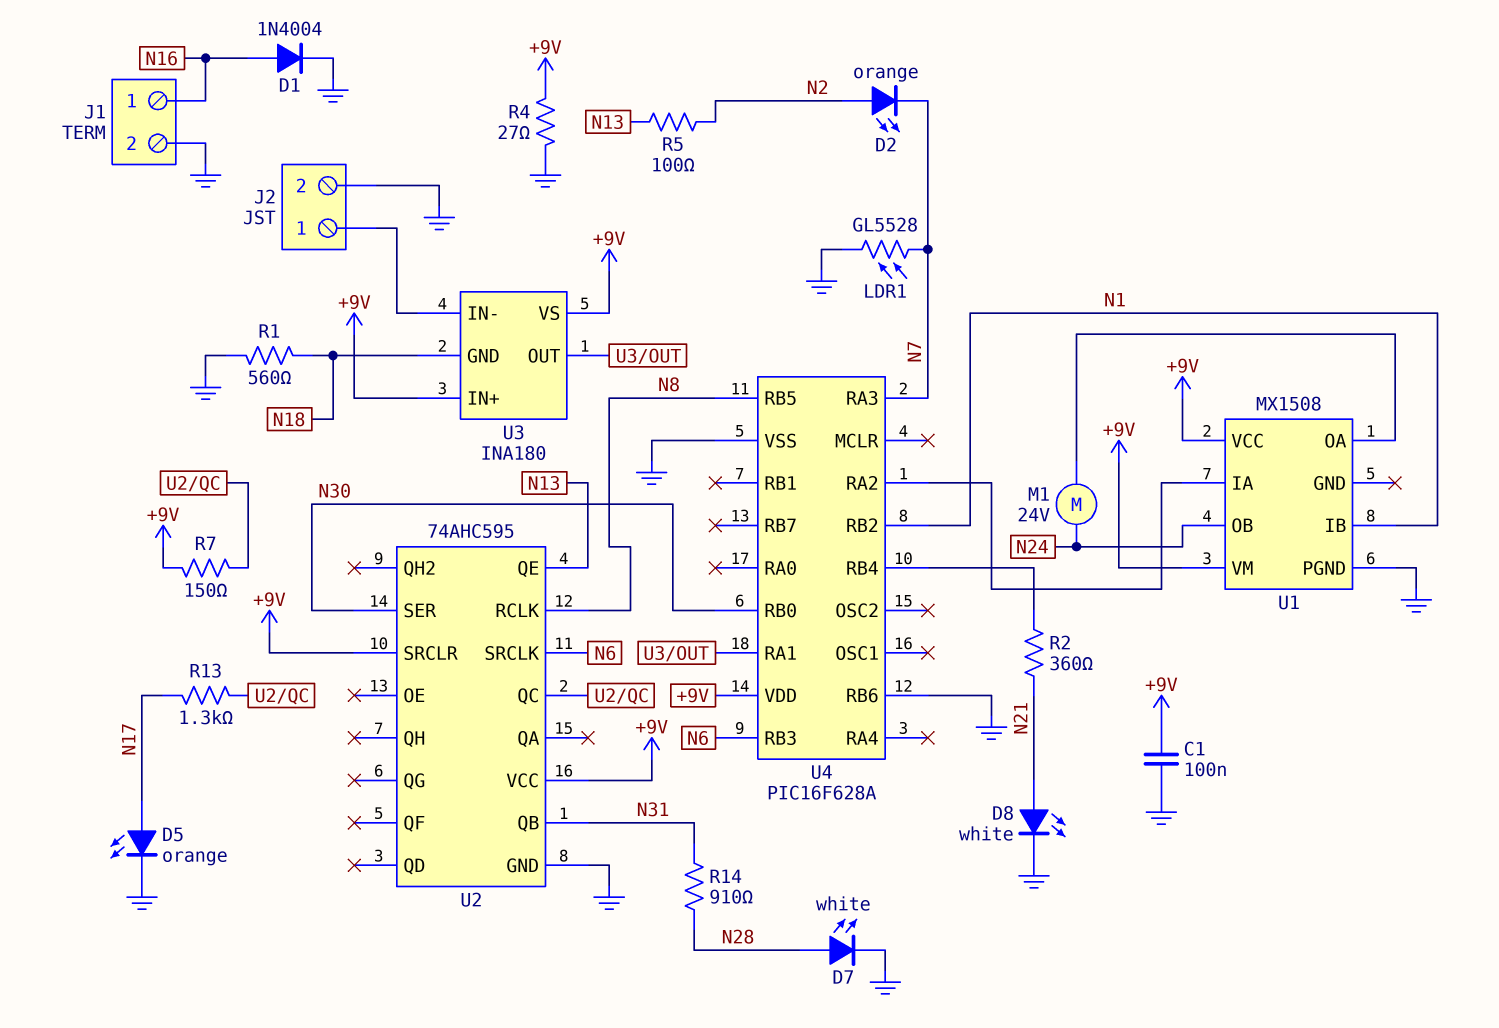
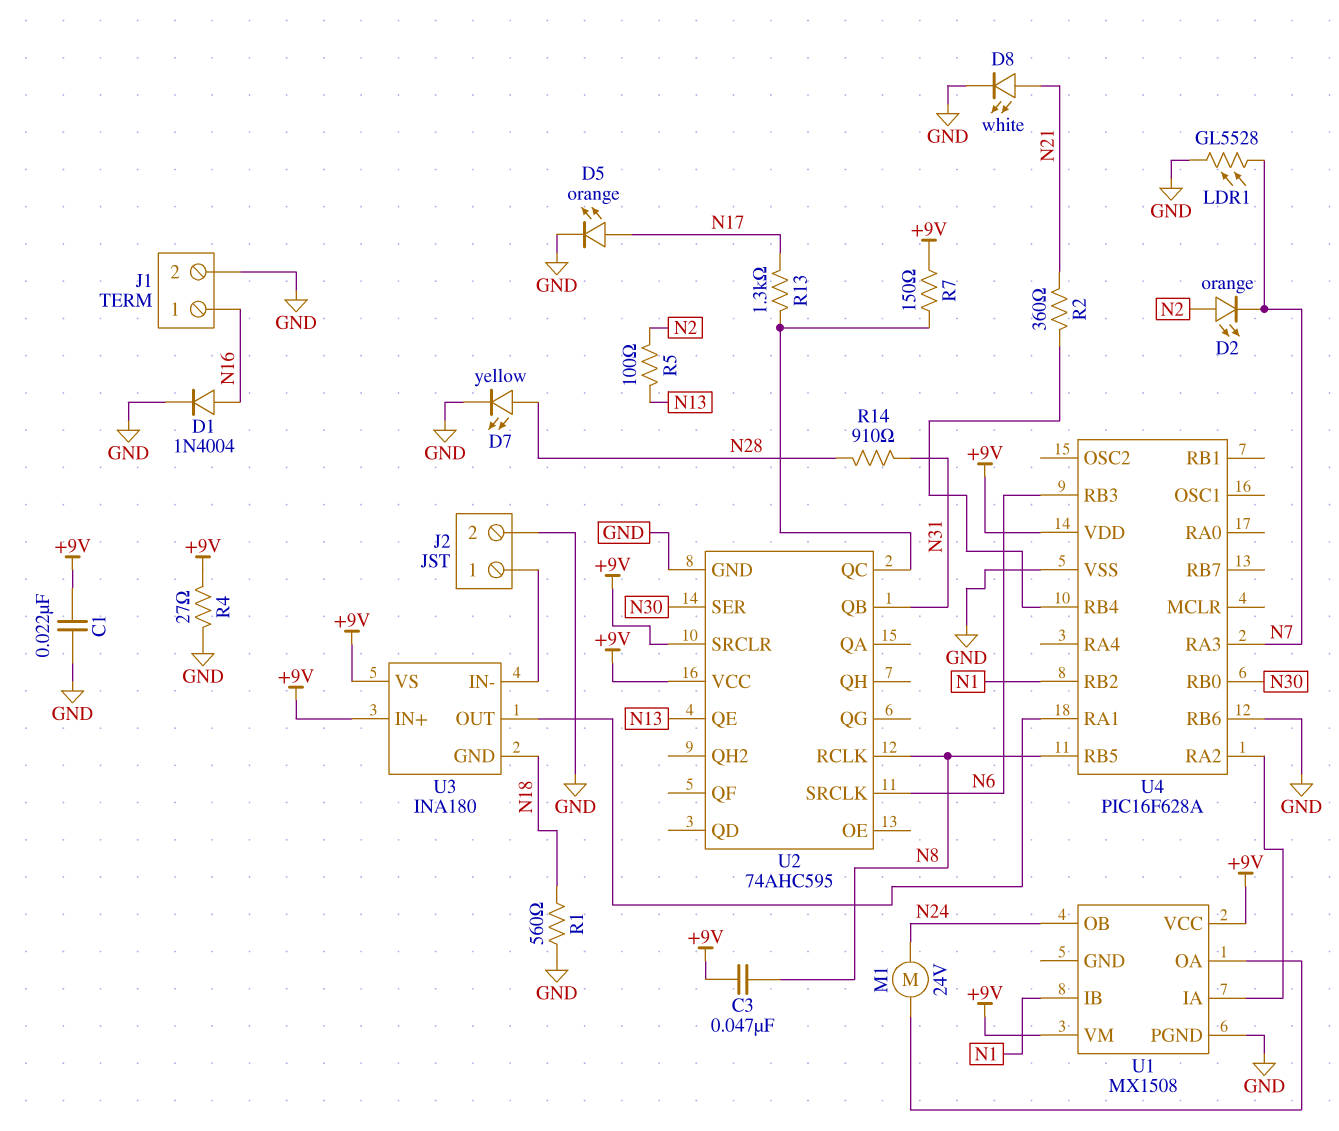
C1: 100nF (+9V, GND) -> 22nF (+9V, GND)
C3: none -> 47nF (+9V, N8)
D7: LED white (A N28, K GND) -> LED yellow (A N28, K GND)

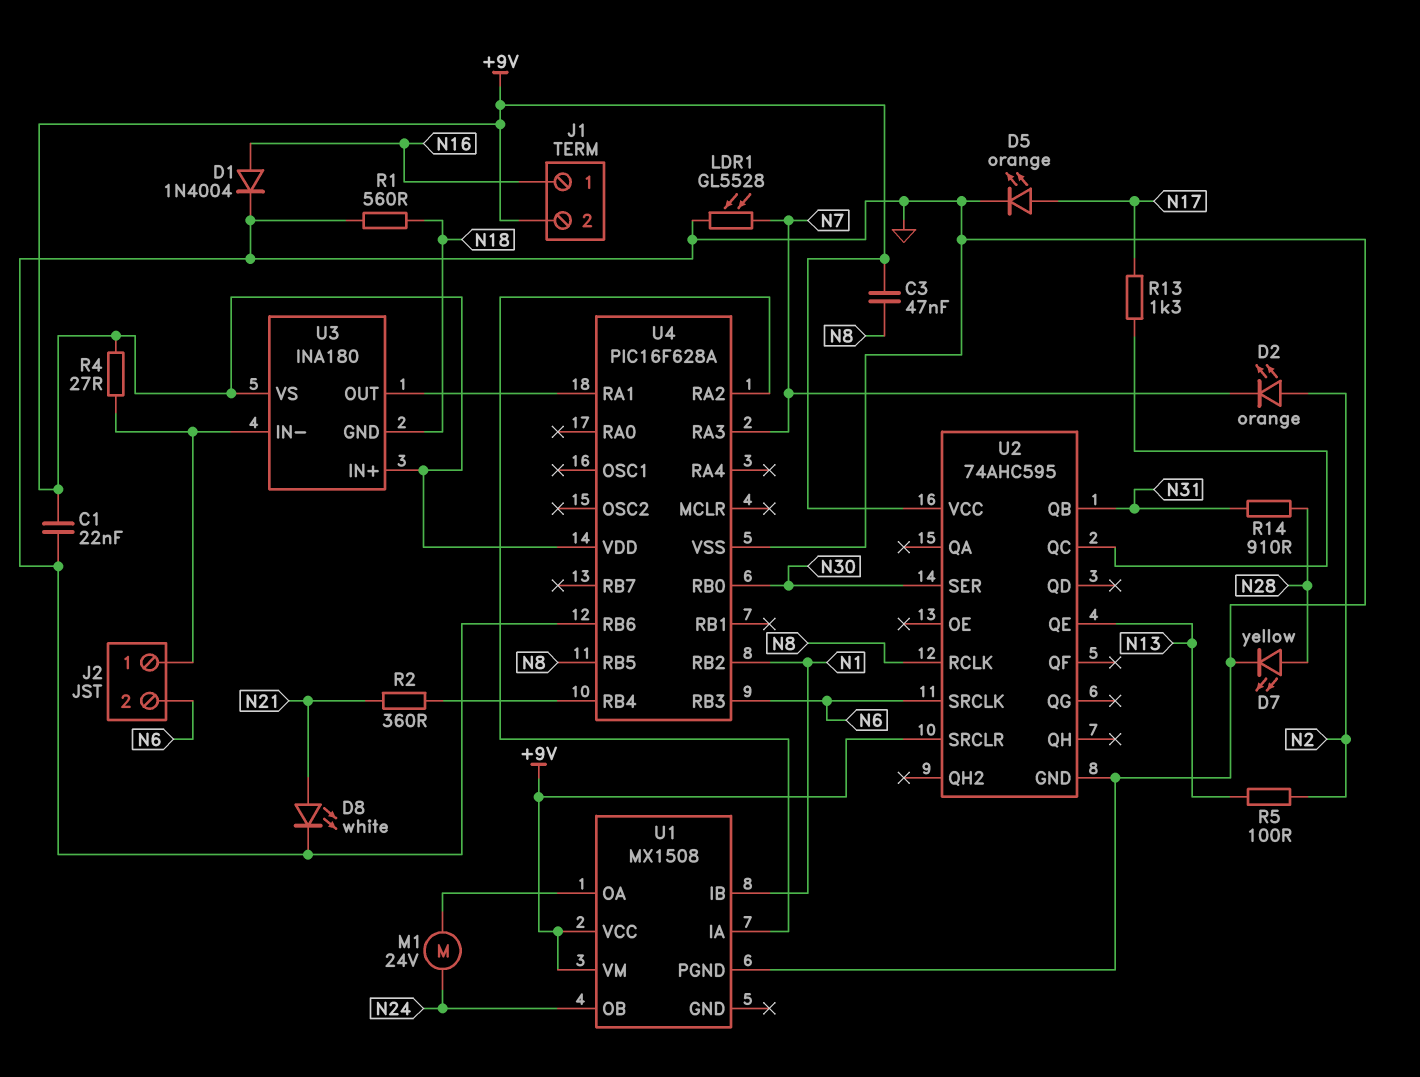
J1 pin 2: GND -> +9V
J2 pin 2: GND -> N6
R4: 27 (+9V, GND) -> 27 (+9V, J2/1)
R7: 150 (+9V, U2/QC) -> none

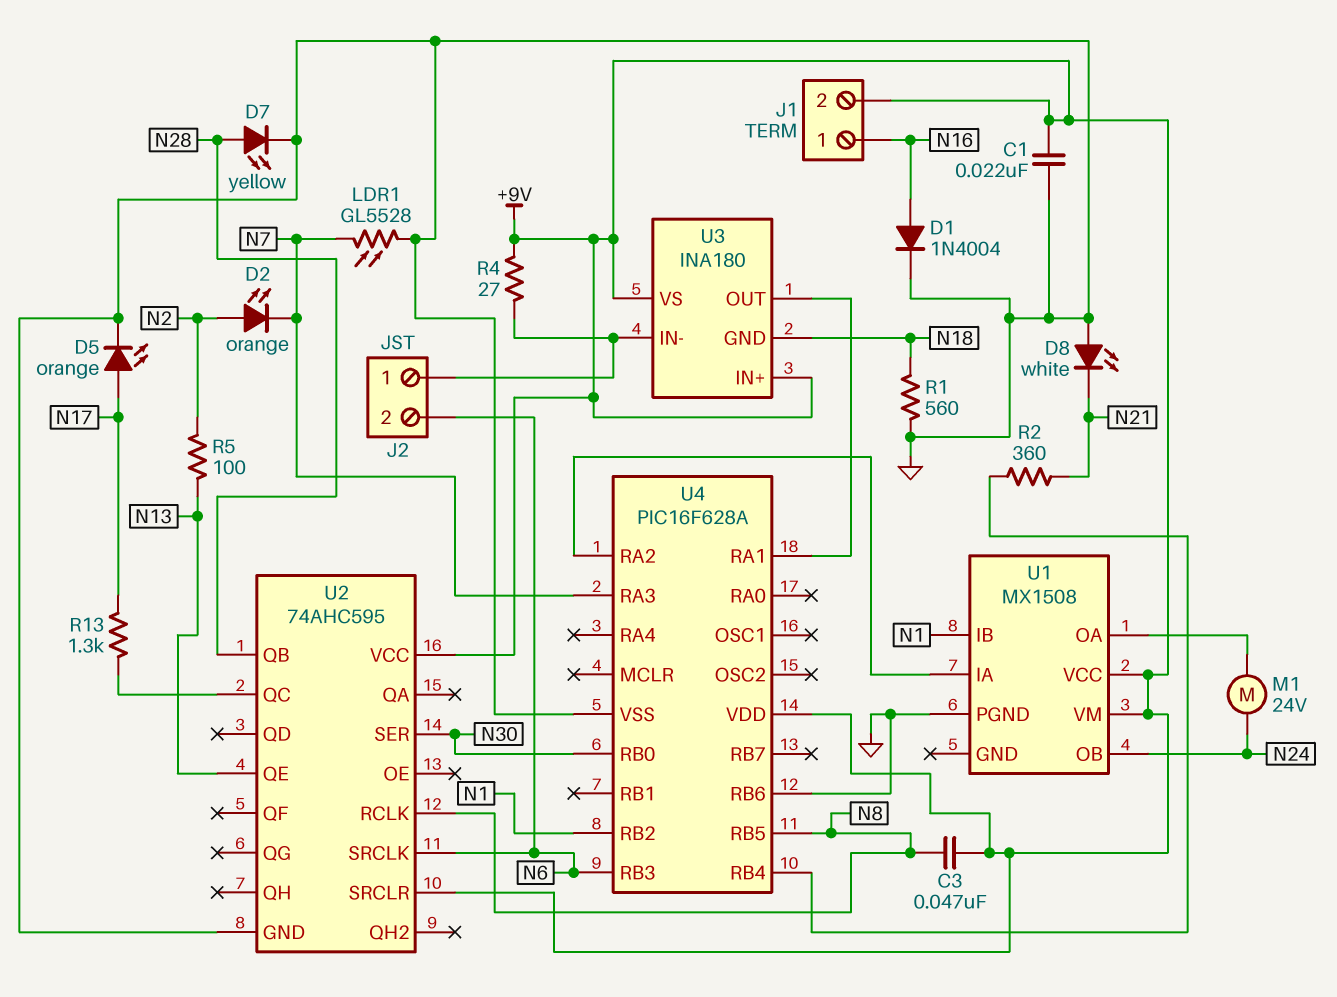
D8: LED white (A N21, K GND) -> LED white (A GND, K N21)
R14: 910 (N28, N31) -> none
U2 pin QB: N31 -> N28

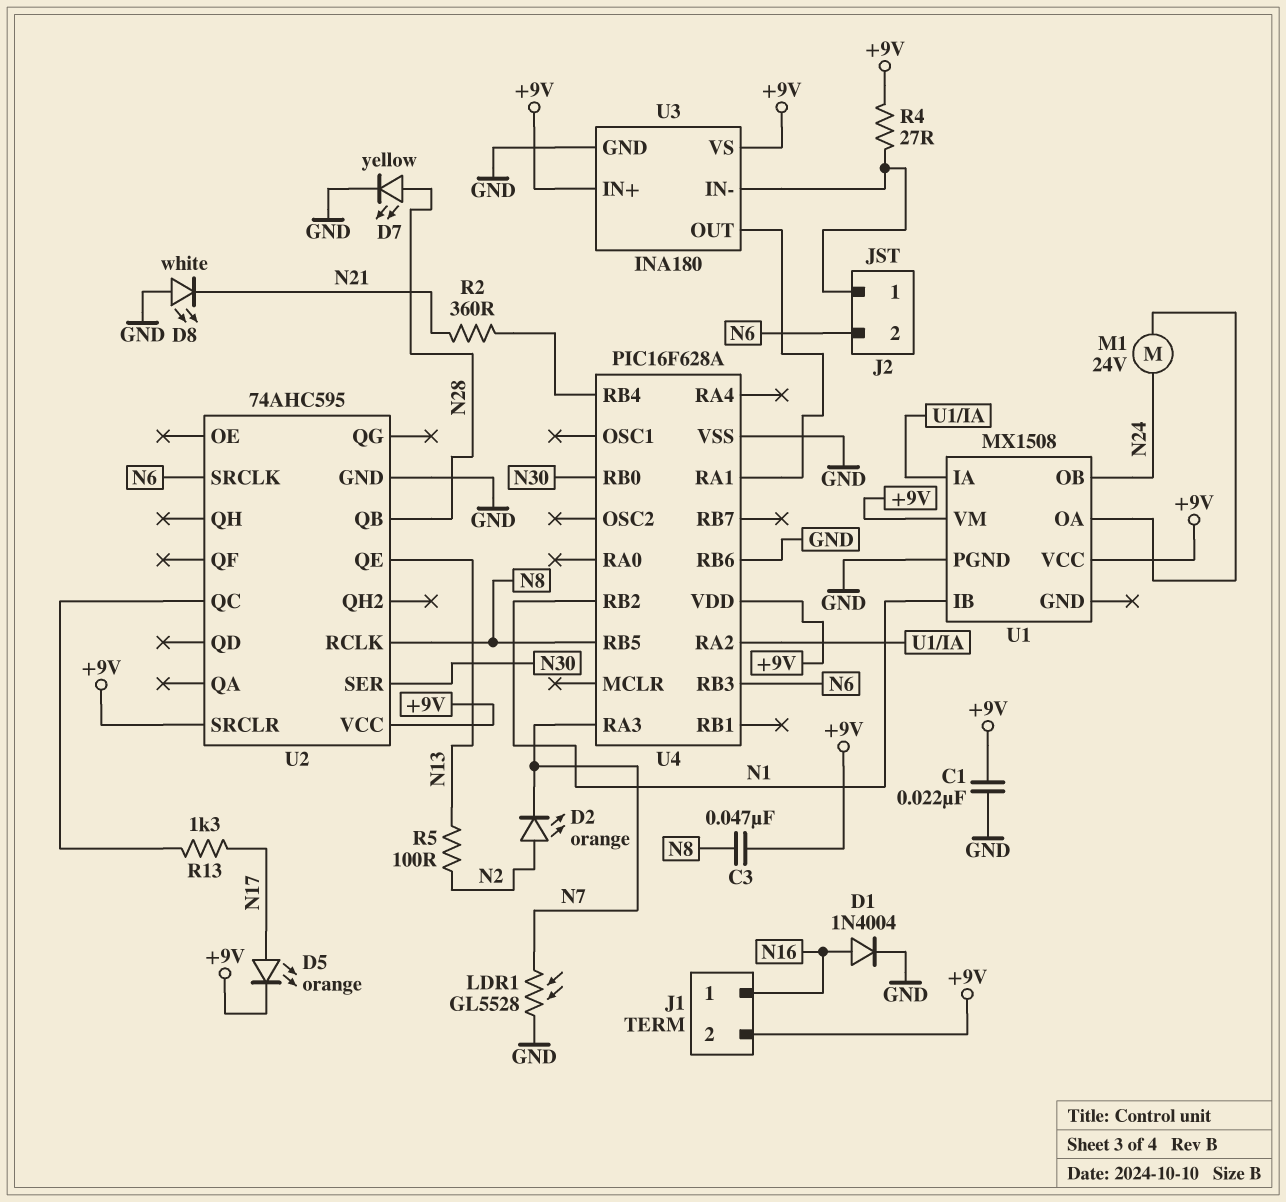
D5: LED orange (A N17, K GND) -> LED orange (A N17, K +9V)
R1: 560 (GND, N18) -> none
U3 pin GND: N18 -> GND

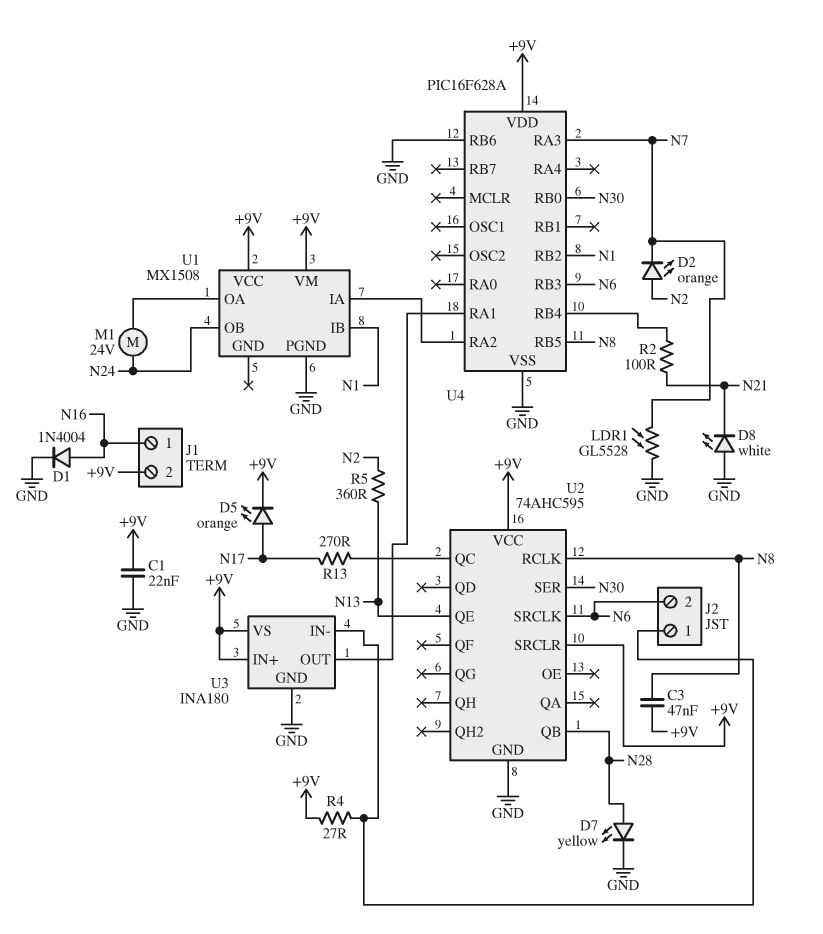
R2: 360 (N21, U4/RB4) -> 100 (N21, U4/RB4)
R5: 100 (N2, N13) -> 360 (N2, N13)
R13: 1.3k (N17, U2/QC) -> 270 (N17, U2/QC)

